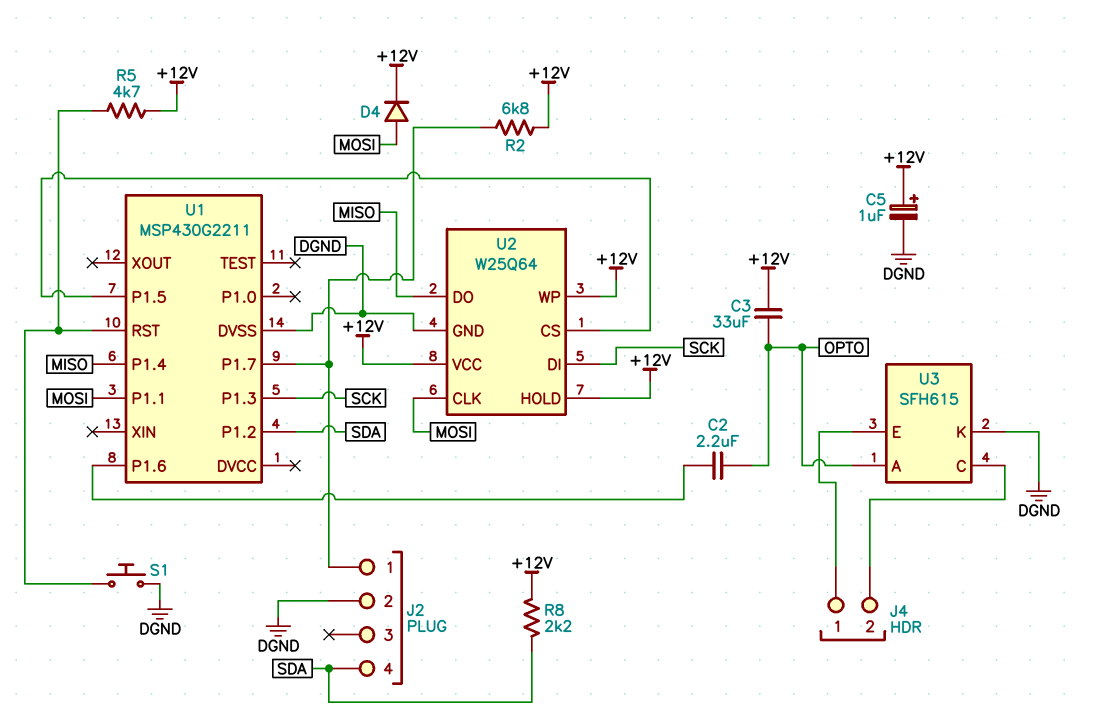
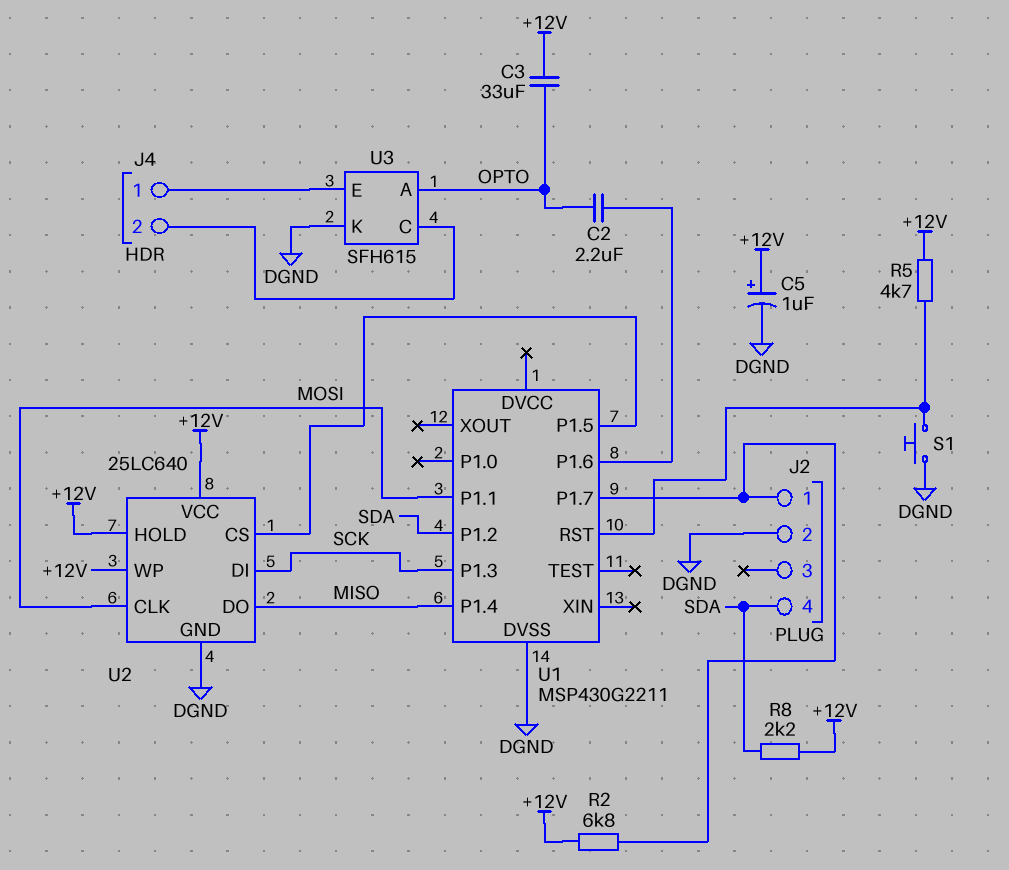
D4: diode (A MOSI, K +12V) -> none
U2: W25Q64 -> 25LC640

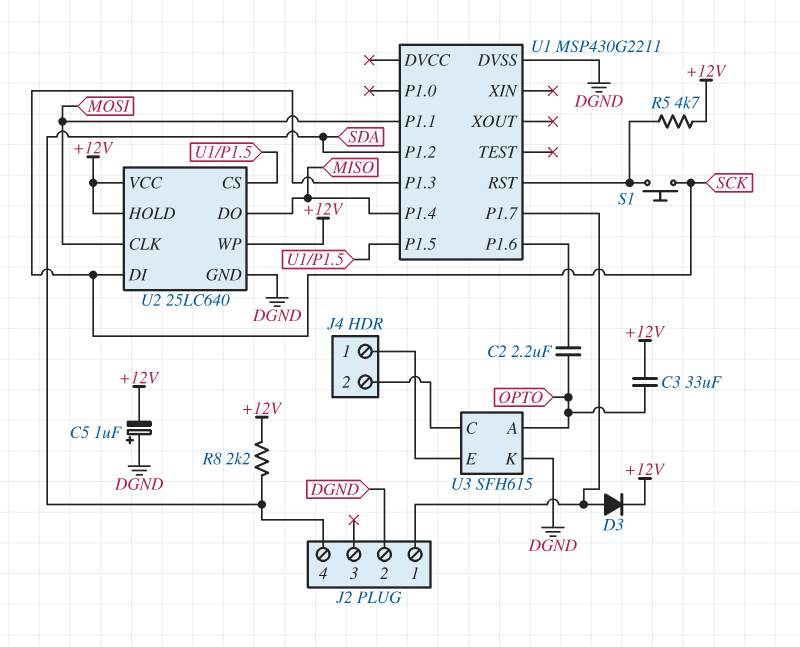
C5: 1uF (plus +12V, minus DGND) -> 1uF (plus DGND, minus +12V)
D3: none -> diode (A J2/1, K +12V)
R2: 6.8k (+12V, J2/1) -> none
S1: button (DGND, U1/RST) -> button (SCK, U1/RST)

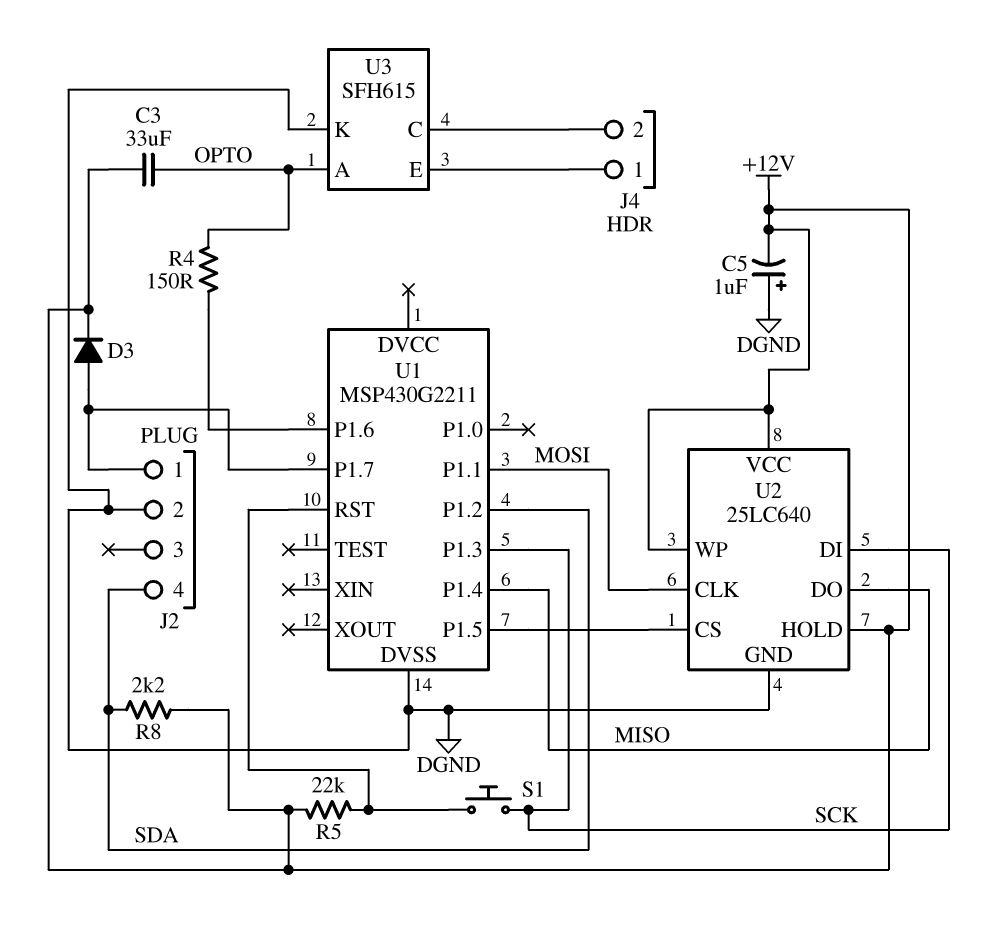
C2: 2.2uF (OPTO, U1/P1.6) -> none
R4: none -> 150 (OPTO, U1/P1.6)
R5: 4.7k (+12V, U1/RST) -> 22k (+12V, U1/RST)

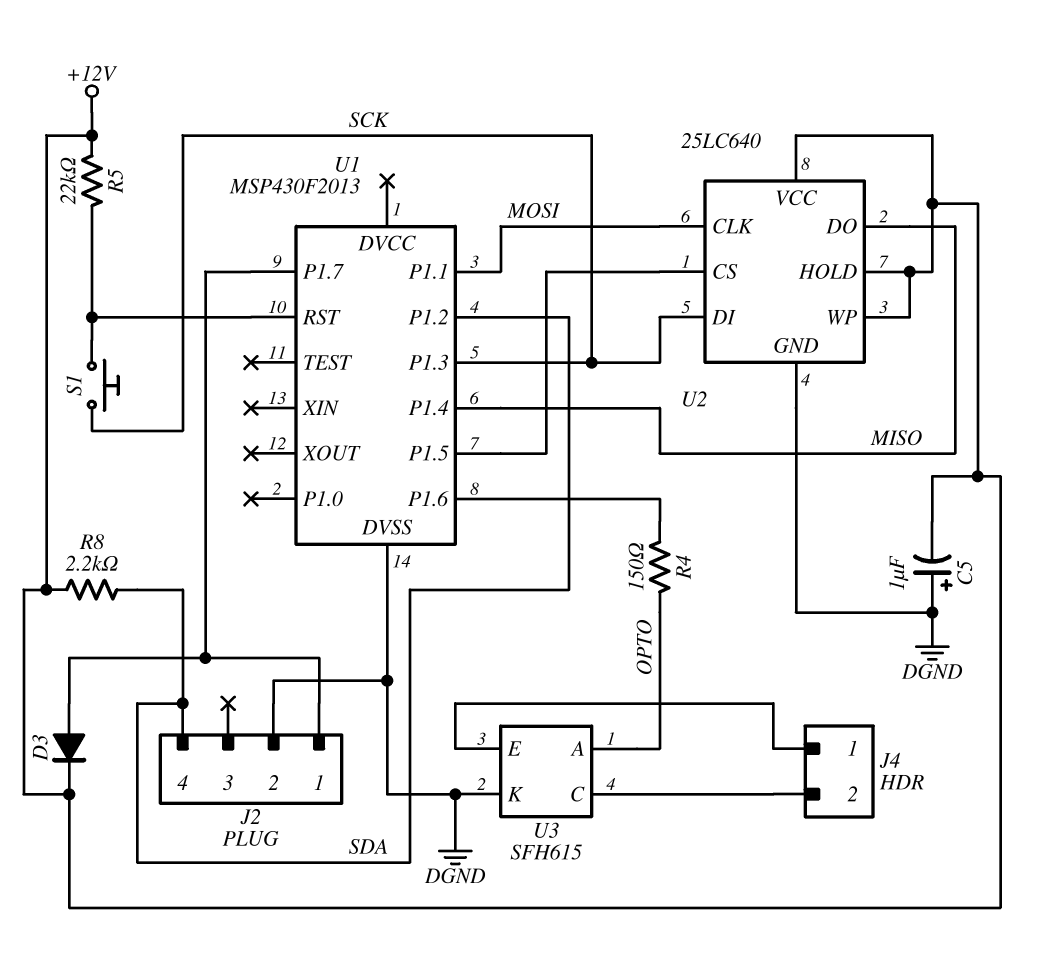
C3: 33uF (+12V, OPTO) -> none
U1: MSP430G2211 -> MSP430F2013

